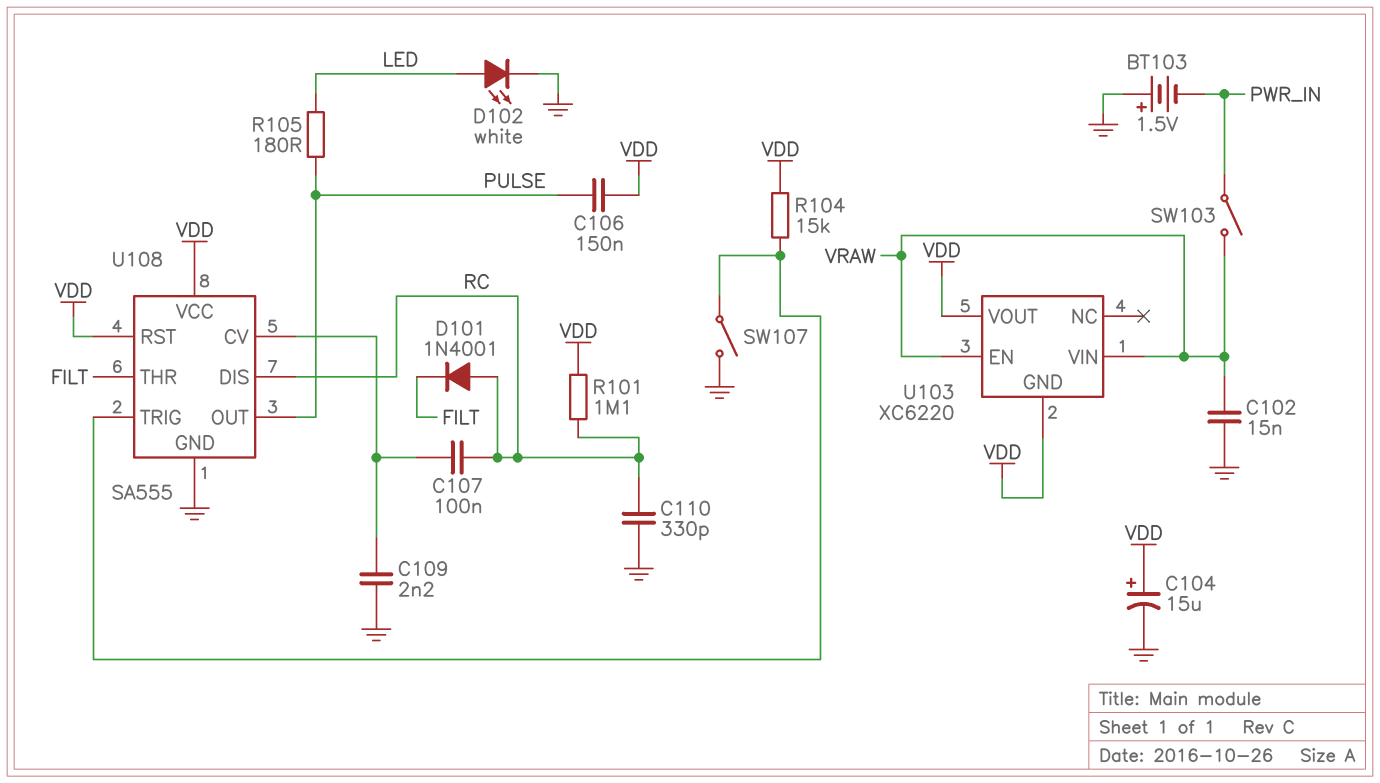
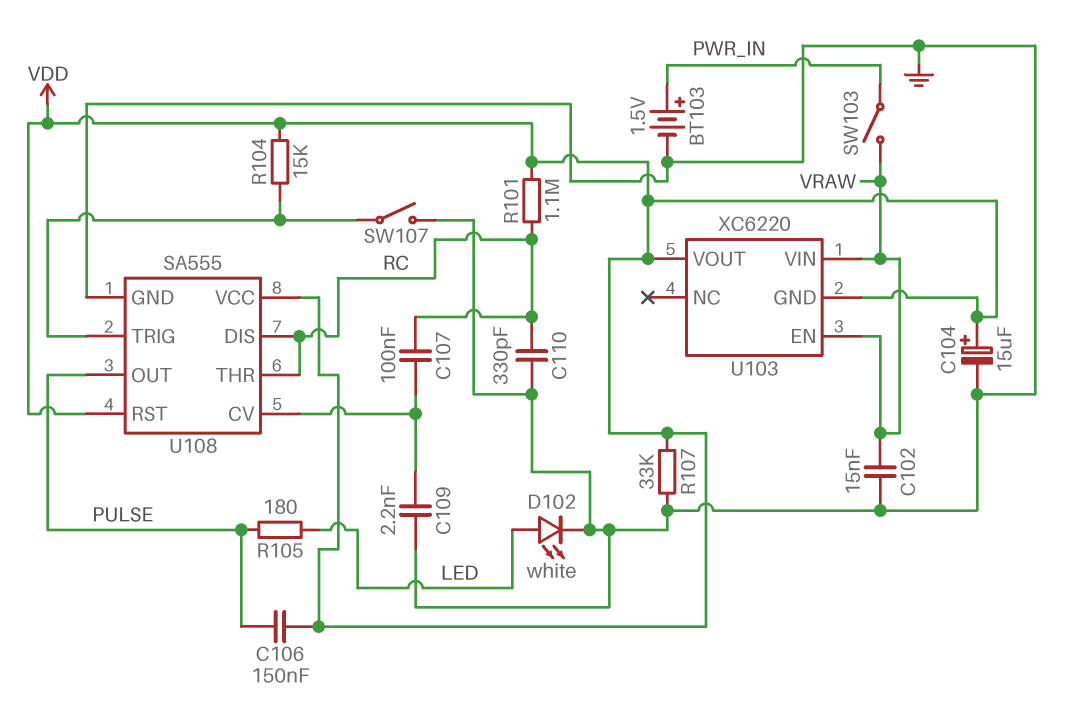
BT103: 1.5V (plus GND, minus PWR_IN) -> 1.5V (plus PWR_IN, minus GND)
D101: diode 1N4001 (A RC, K FILT) -> none
R107: none -> 33k (GND, VDD)
U108 pin THR: FILT -> RC

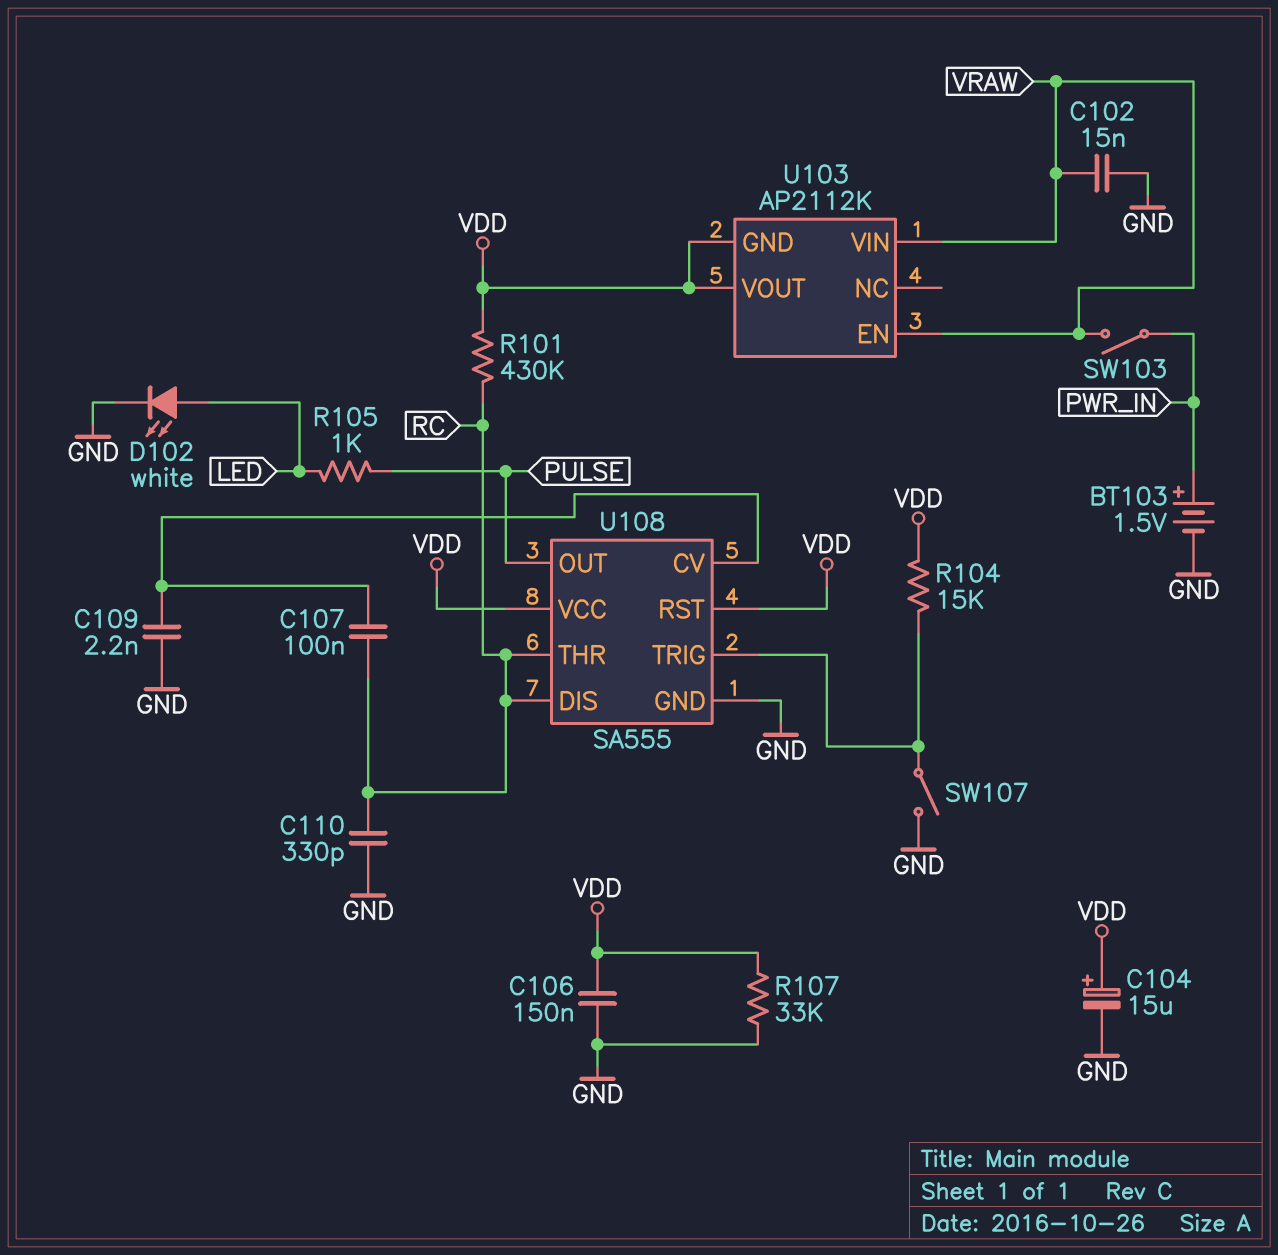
C106: 150nF (PULSE, VDD) -> 150nF (GND, VDD)
R101: 1.1M (RC, VDD) -> 430k (RC, VDD)
R105: 180 (LED, PULSE) -> 1k (LED, PULSE)
U103: XC6220 -> AP2112K

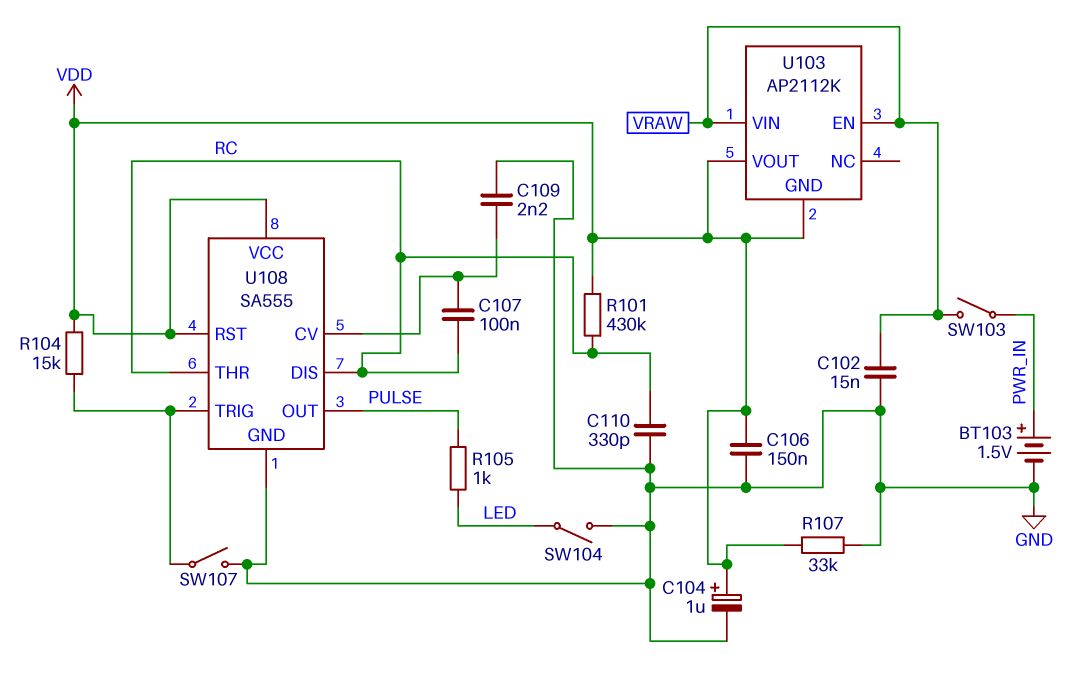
C104: 15uF (plus VDD, minus GND) -> 1uF (plus VDD, minus GND)
D102: LED white (A LED, K GND) -> none
SW104: none -> switch (GND, LED)

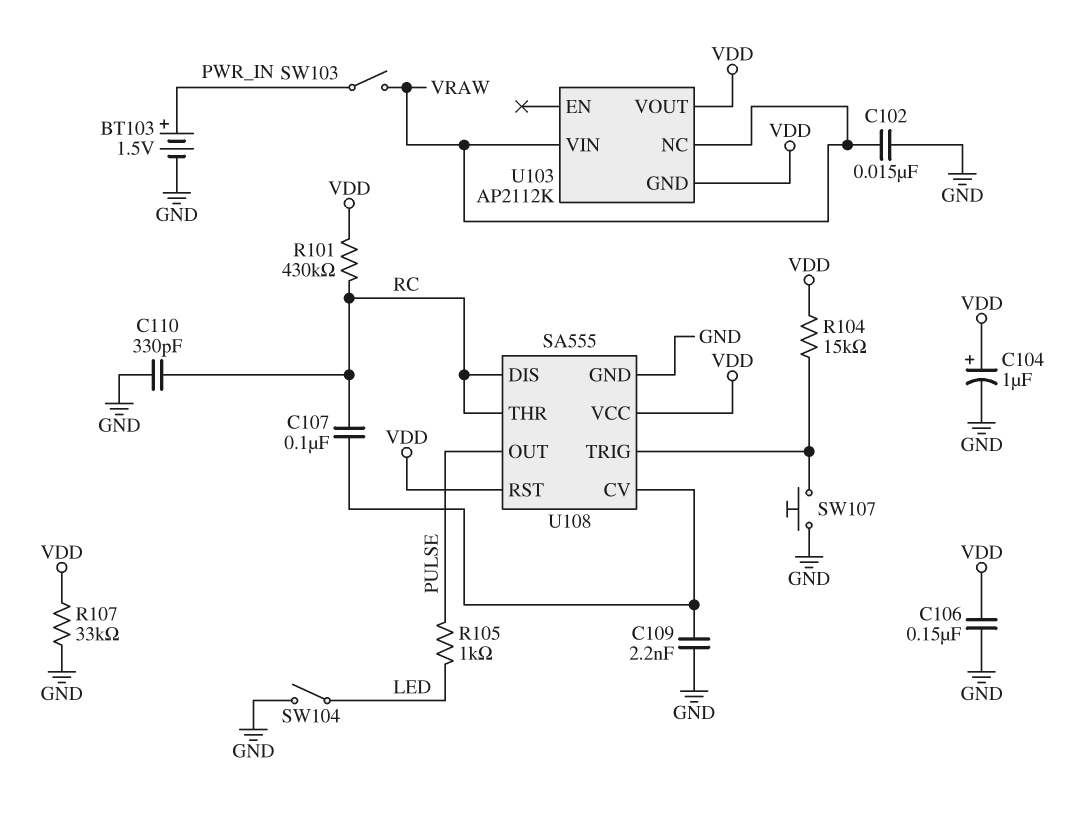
SW107: switch (GND, U108/TRIG) -> button (GND, U108/TRIG)
U103 pin EN: VRAW -> none
U103 pin NC: none -> VRAW

